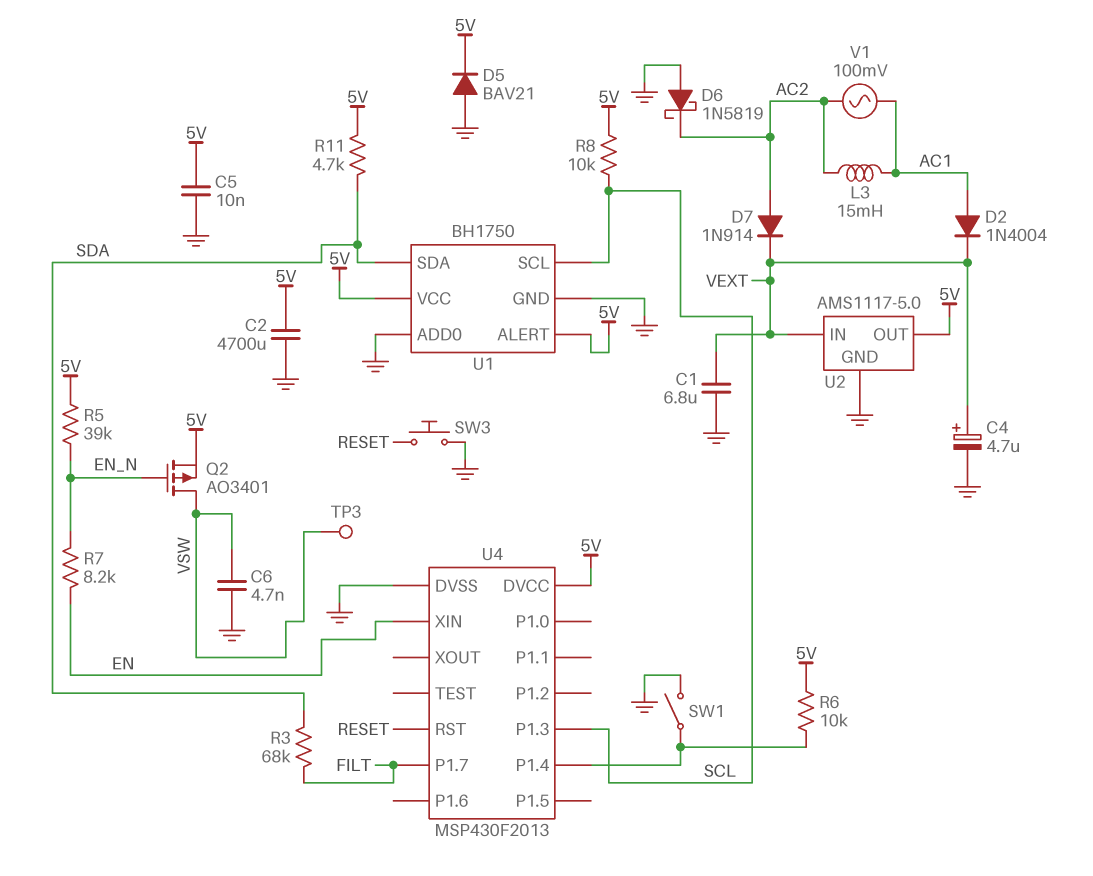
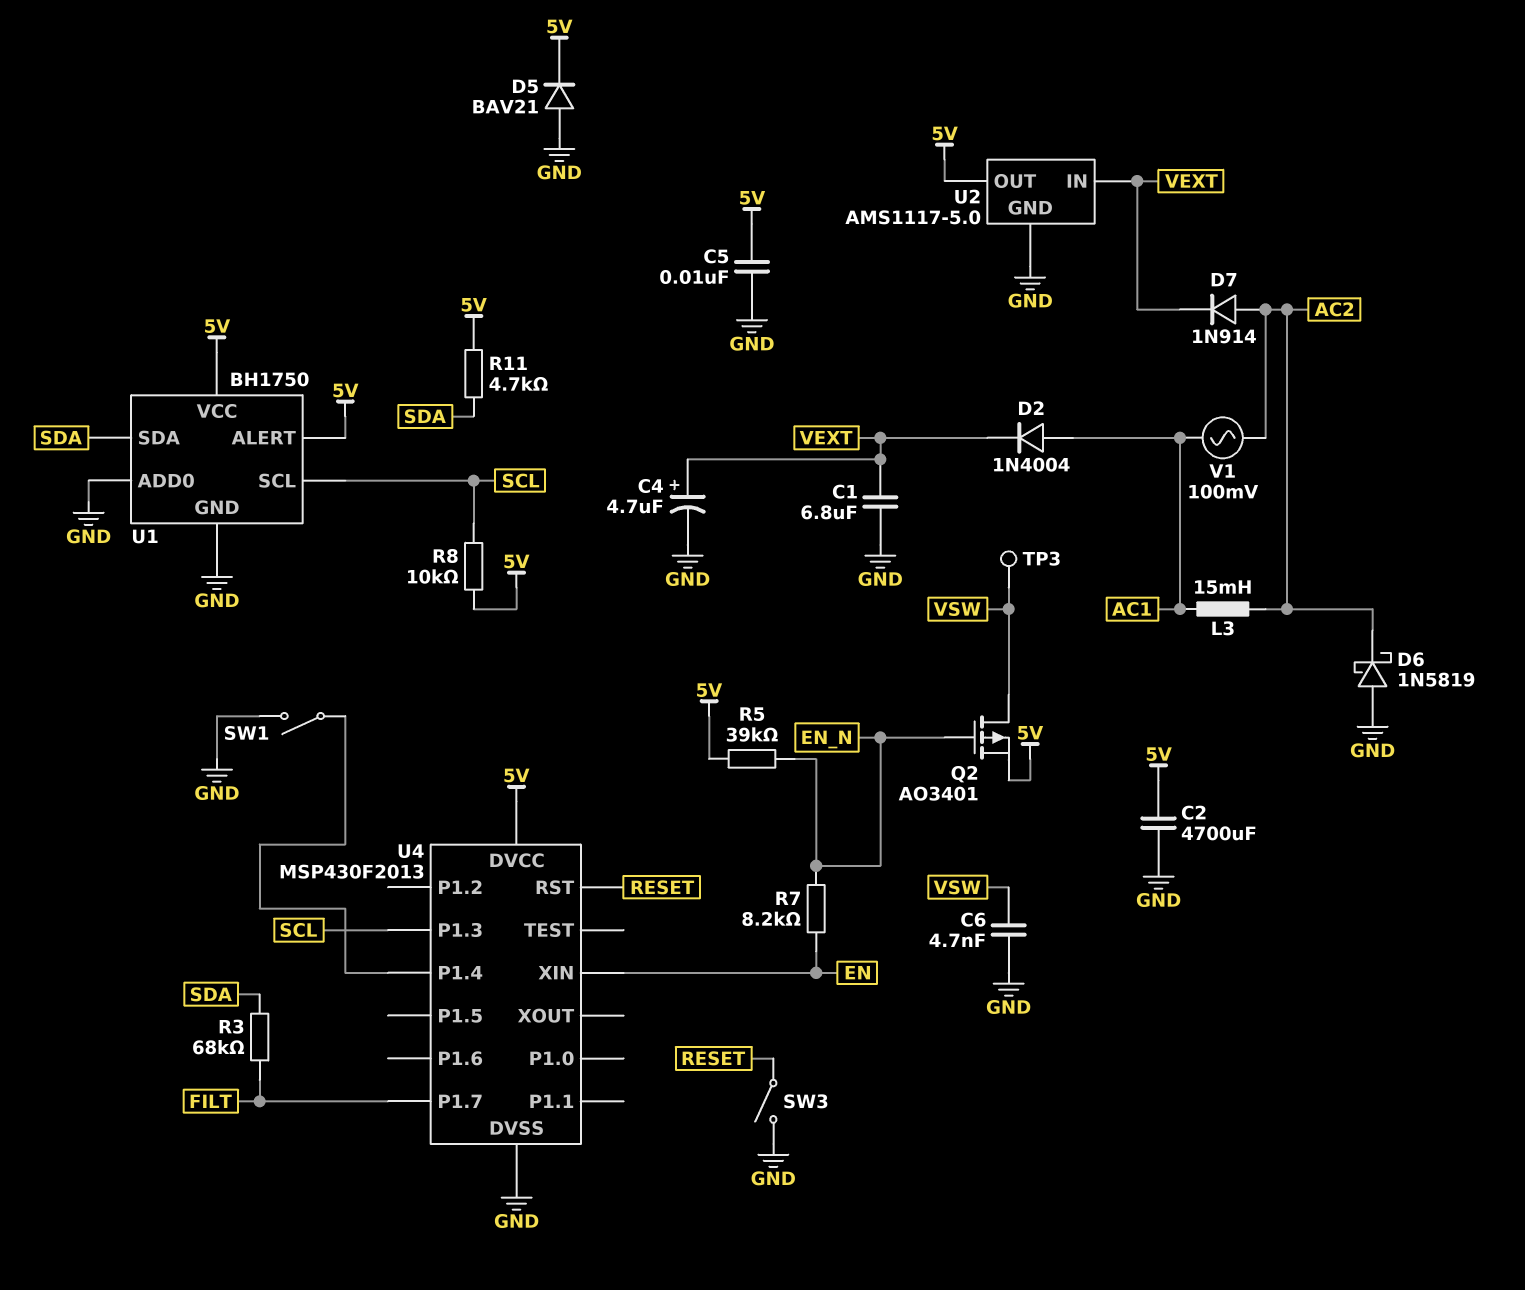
R6: 10k (5V, U4/P1.4) -> none
SW3: button (GND, RESET) -> switch (GND, RESET)

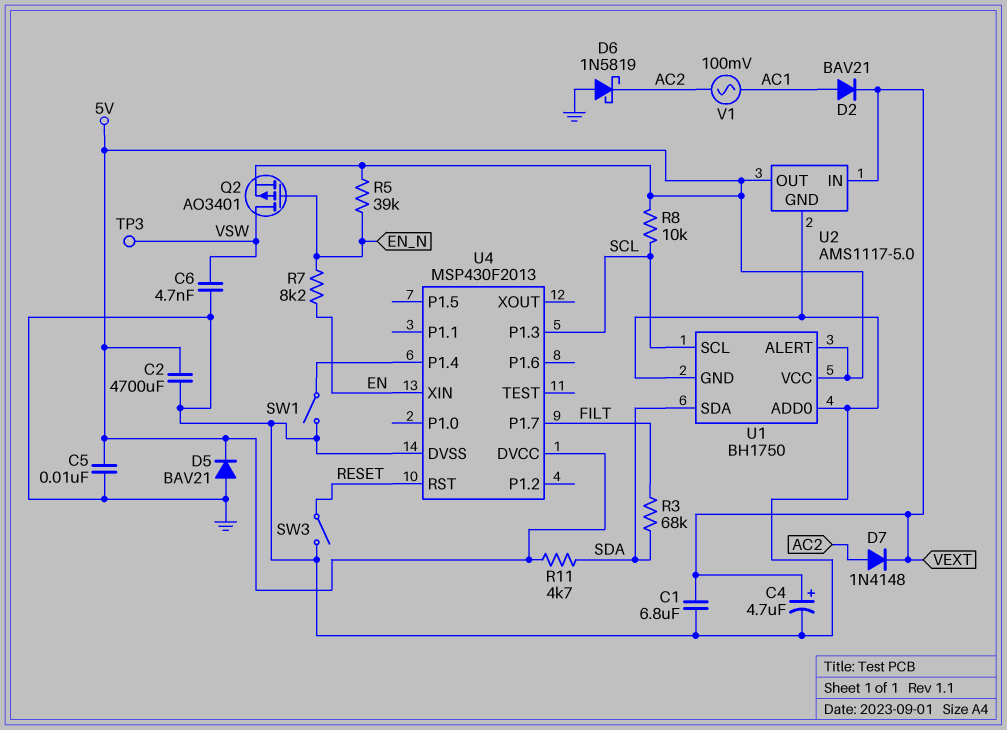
D2: diode 1N4004 (A AC1, K VEXT) -> diode BAV21 (A AC1, K VEXT)
D7: diode 1N914 (A AC2, K VEXT) -> diode 1N4148 (A AC2, K VEXT)
L3: 15mH (AC1, AC2) -> none

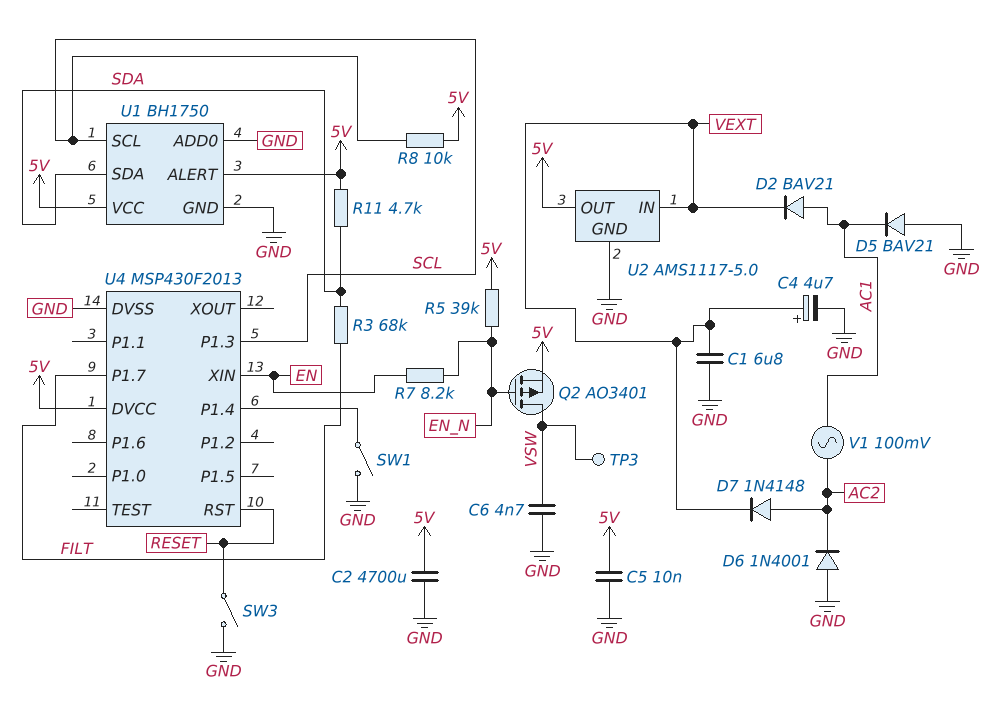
D5: diode BAV21 (A GND, K 5V) -> diode BAV21 (A GND, K AC1)
D6: schottky 1N5819 (A GND, K AC2) -> diode 1N4001 (A GND, K AC2)

